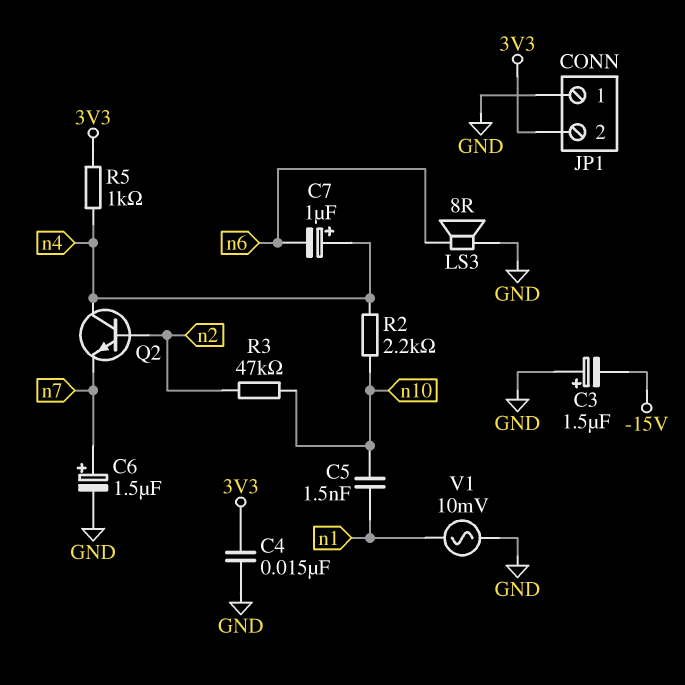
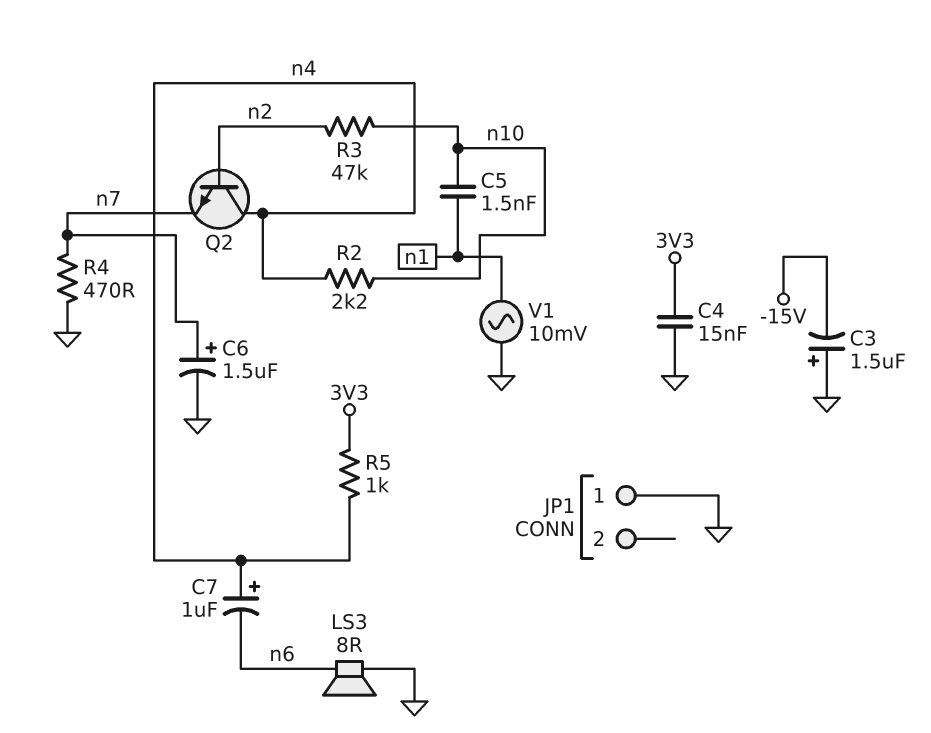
JP1 pin 2: 3V3 -> none
R4: none -> 470 (GND, n7)

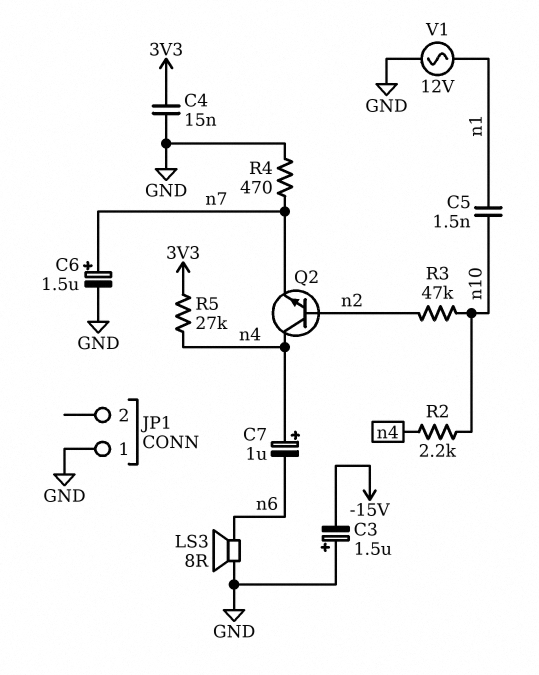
R5: 1k (3V3, n4) -> 27k (3V3, n4)
V1: AC 10mV (GND, n1) -> AC 12V (GND, n1)

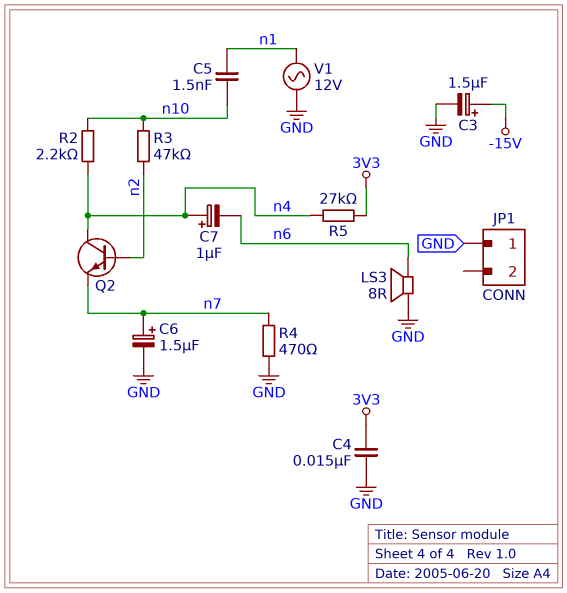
C3: 1.5uF (plus GND, minus -15V) -> 1.5uF (plus -15V, minus GND)

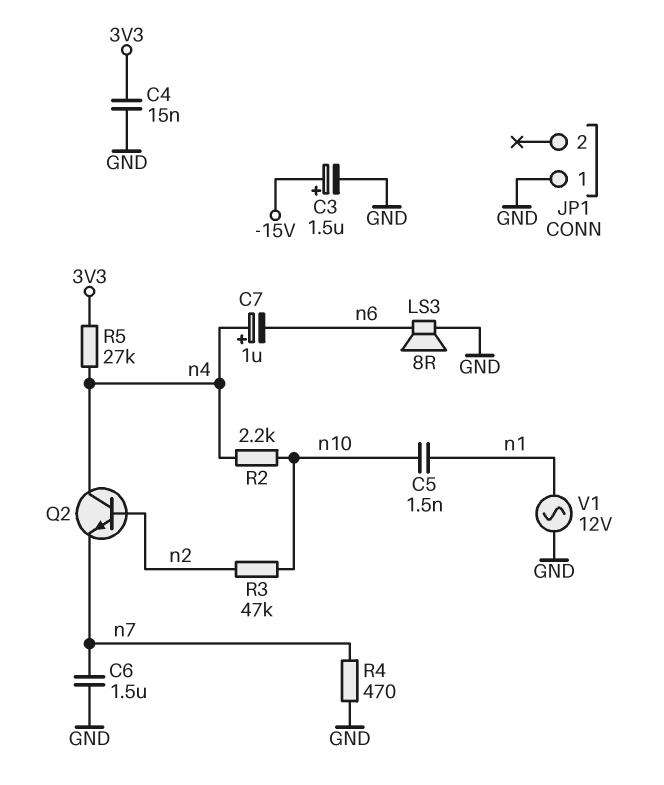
C6: 1.5uF (plus n7, minus GND) -> 1.5uF (GND, n7)

